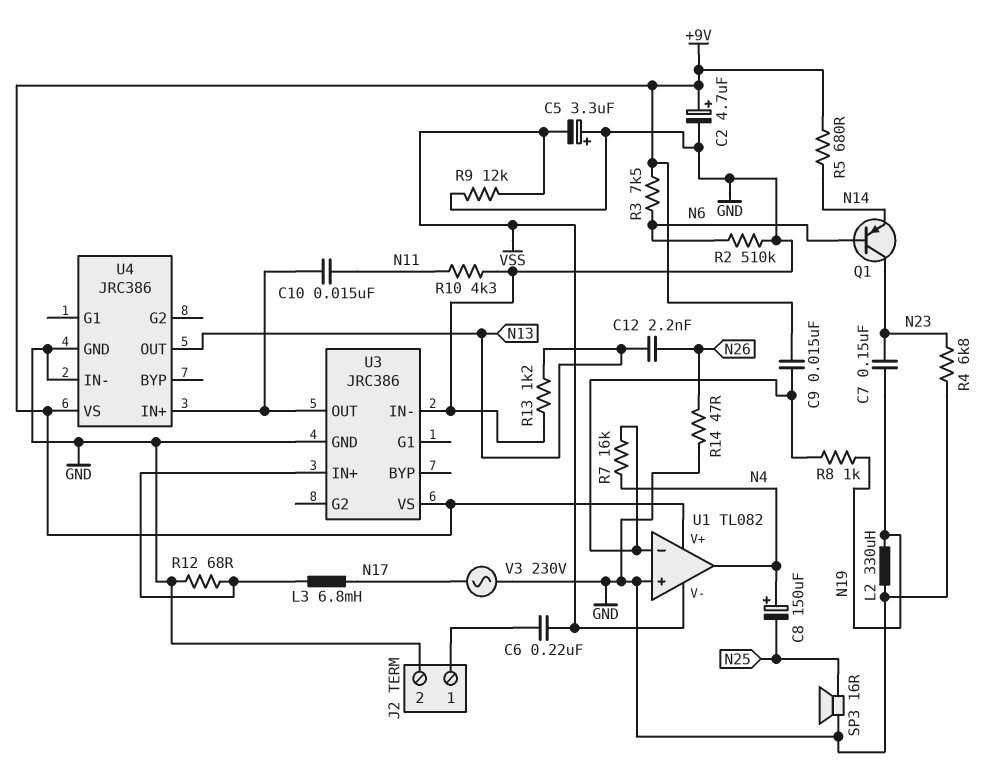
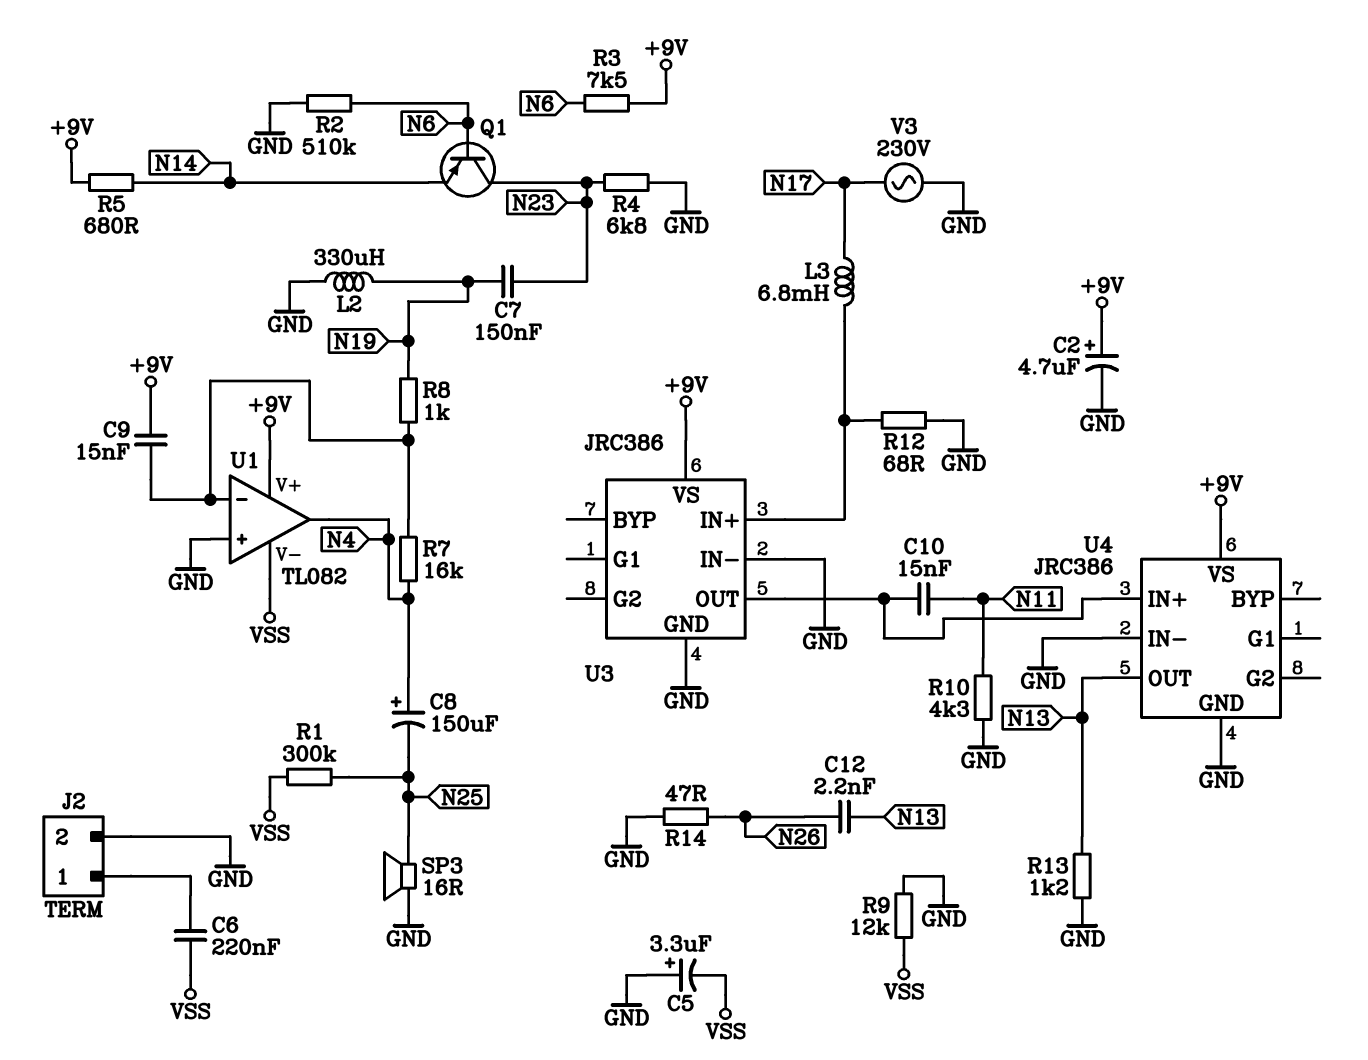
R1: none -> 300k (N25, VSS)

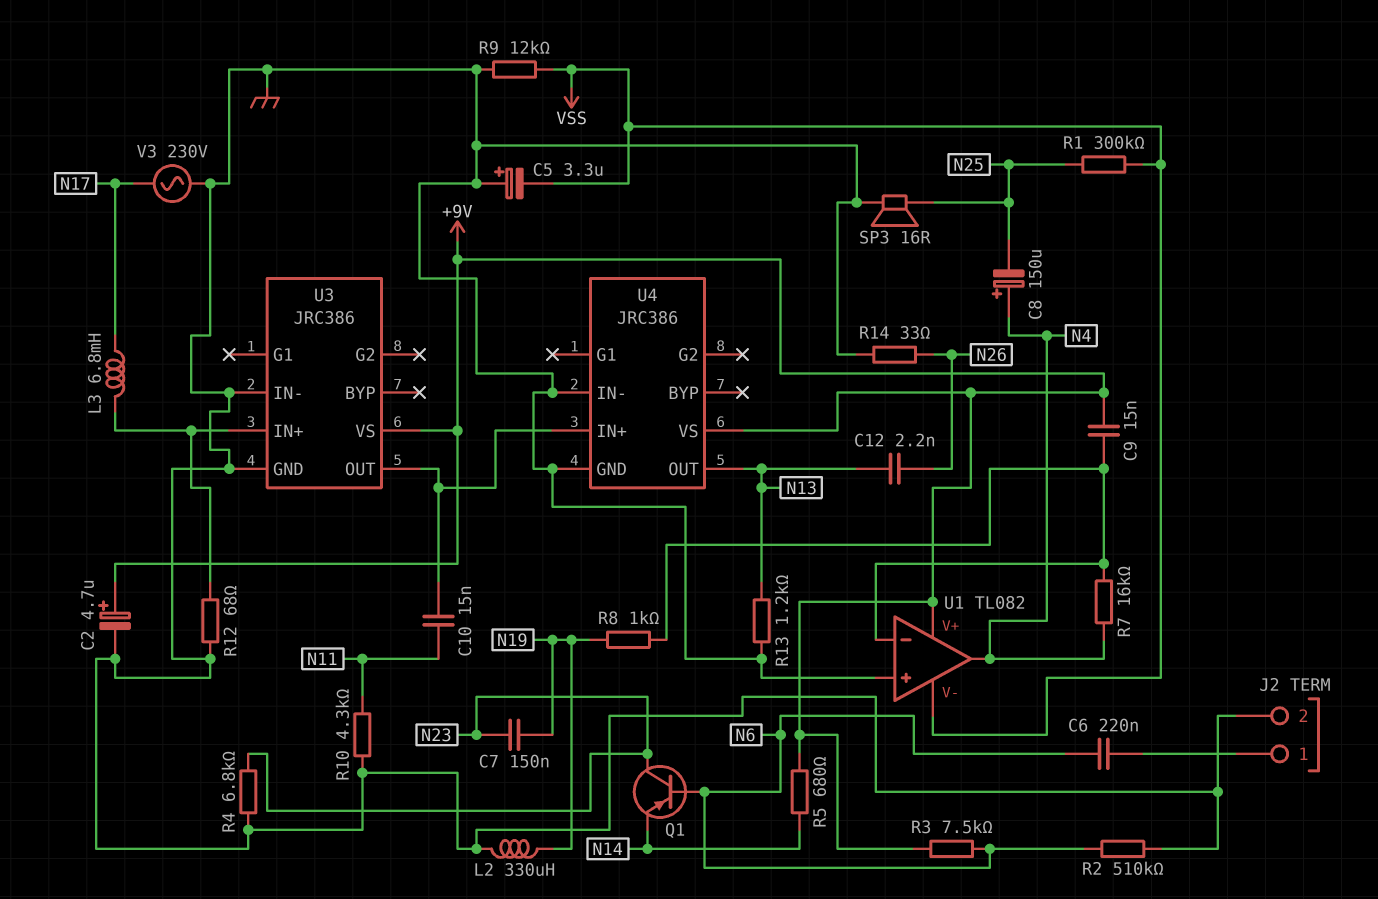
C6: 220nF (J2/1, VSS) -> 220nF (J2/1, N6)
R14: 47 (GND, N26) -> 33 (GND, N26)

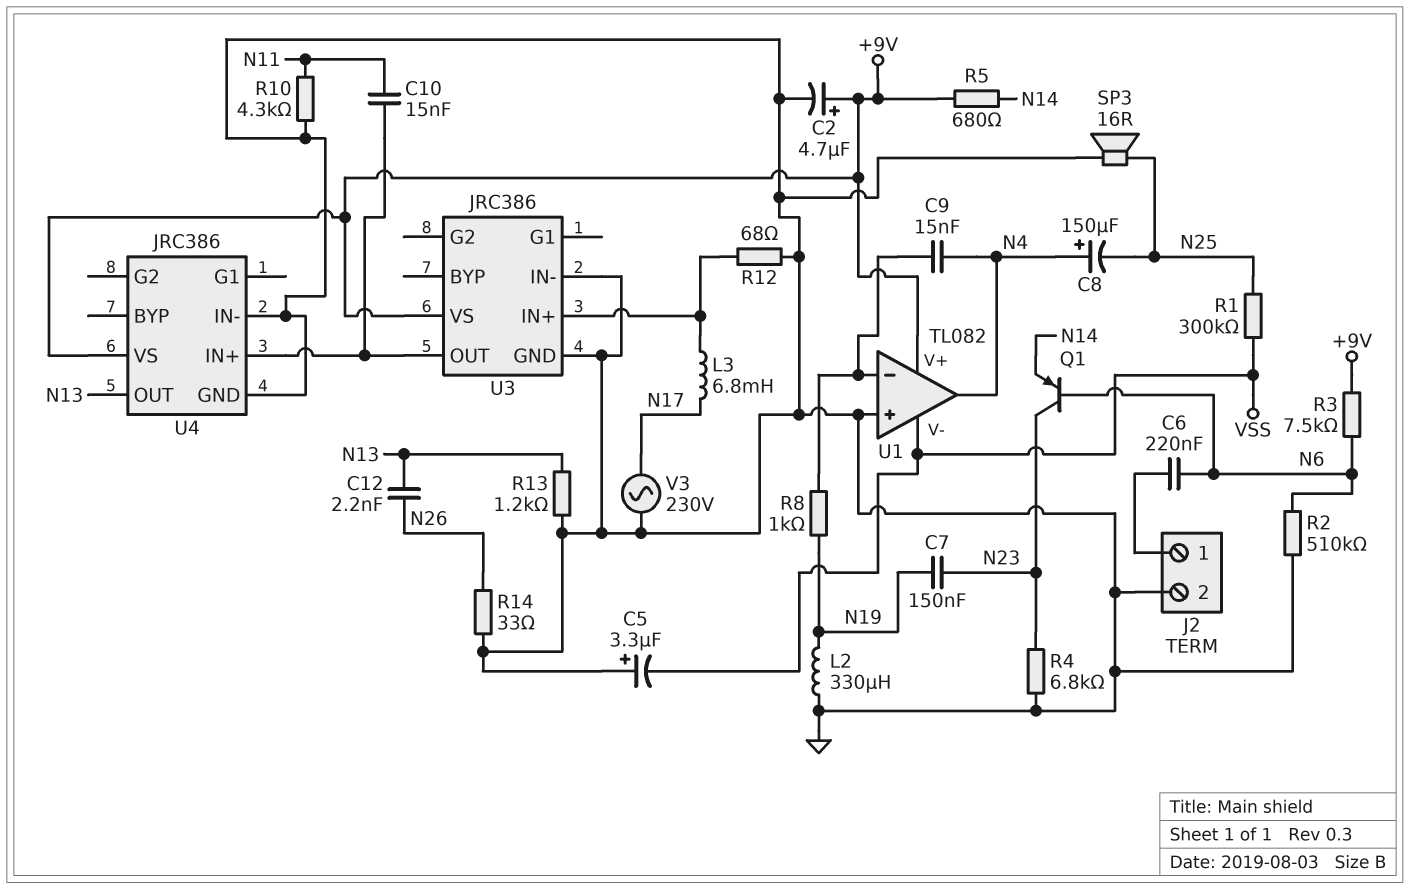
C9: 15nF (+9V, U1/in-) -> 15nF (N4, U1/in-)
R7: 16k (N4, U1/in-) -> none
R9: 12k (GND, VSS) -> none

